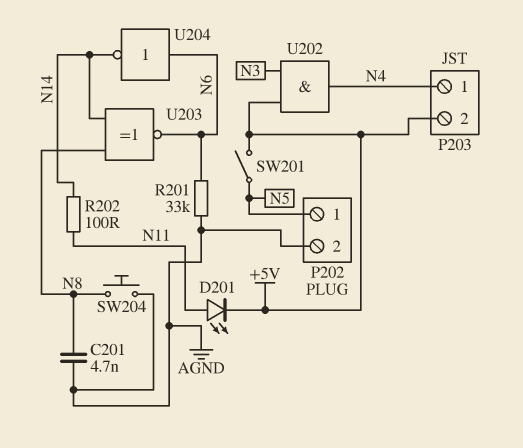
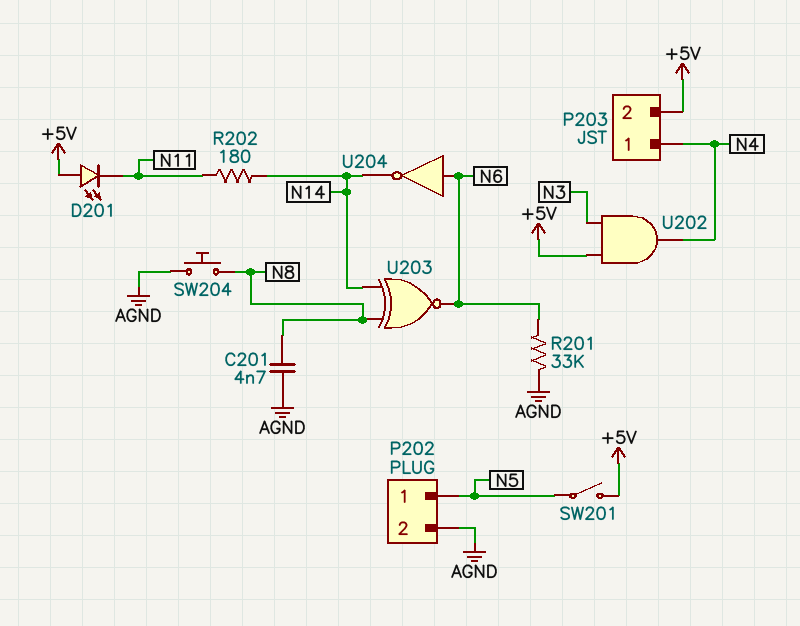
D201: LED (A N11, K +5V) -> LED (A +5V, K N11)
R202: 100 (N11, N14) -> 180 (N11, N14)

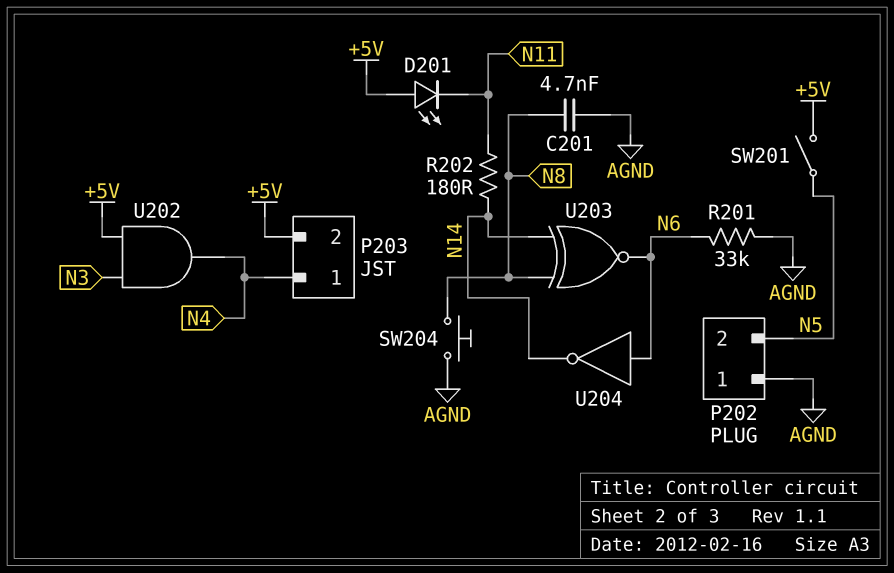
P202 pin 1: N5 -> AGND
P202 pin 2: AGND -> N5

